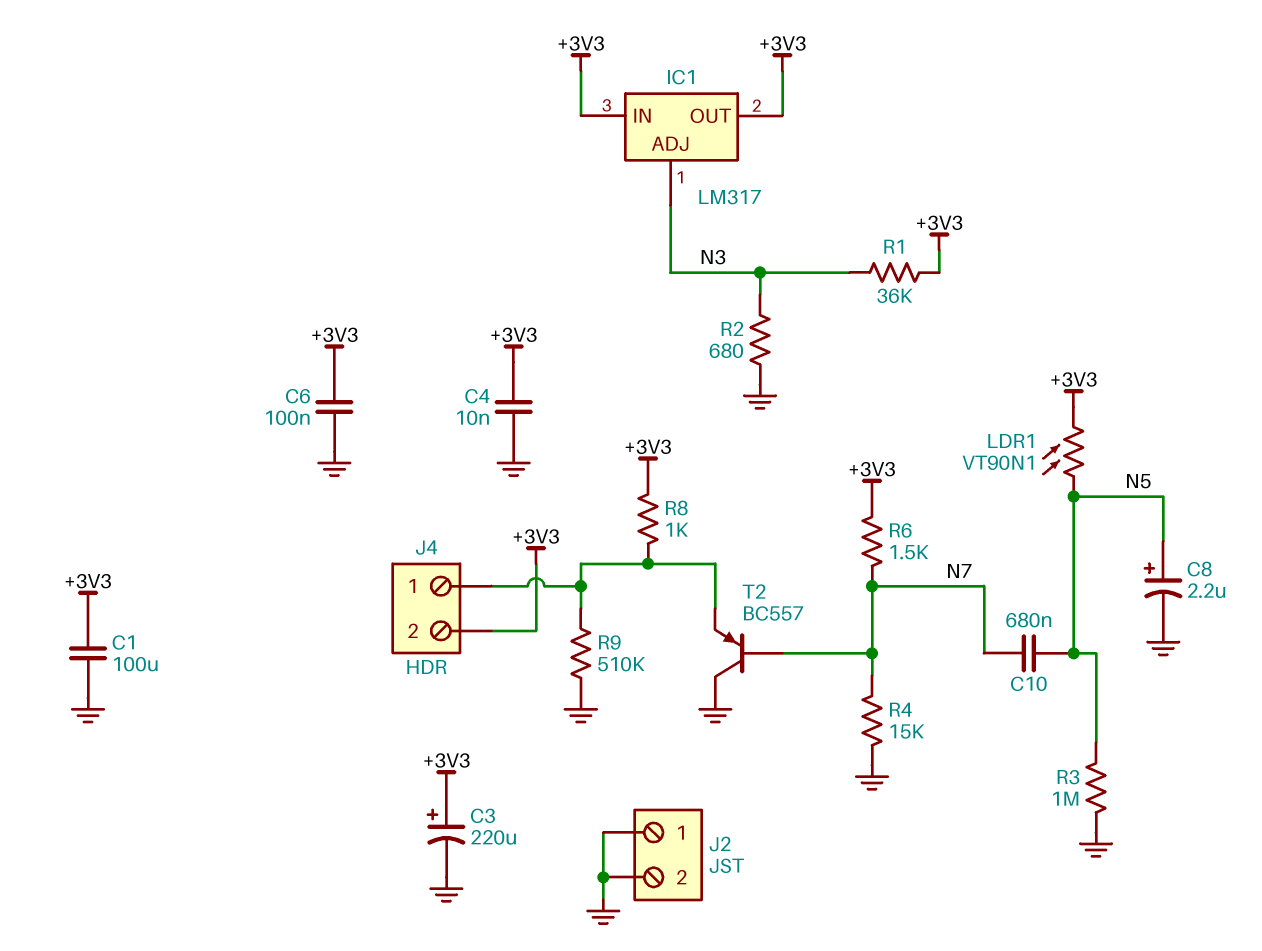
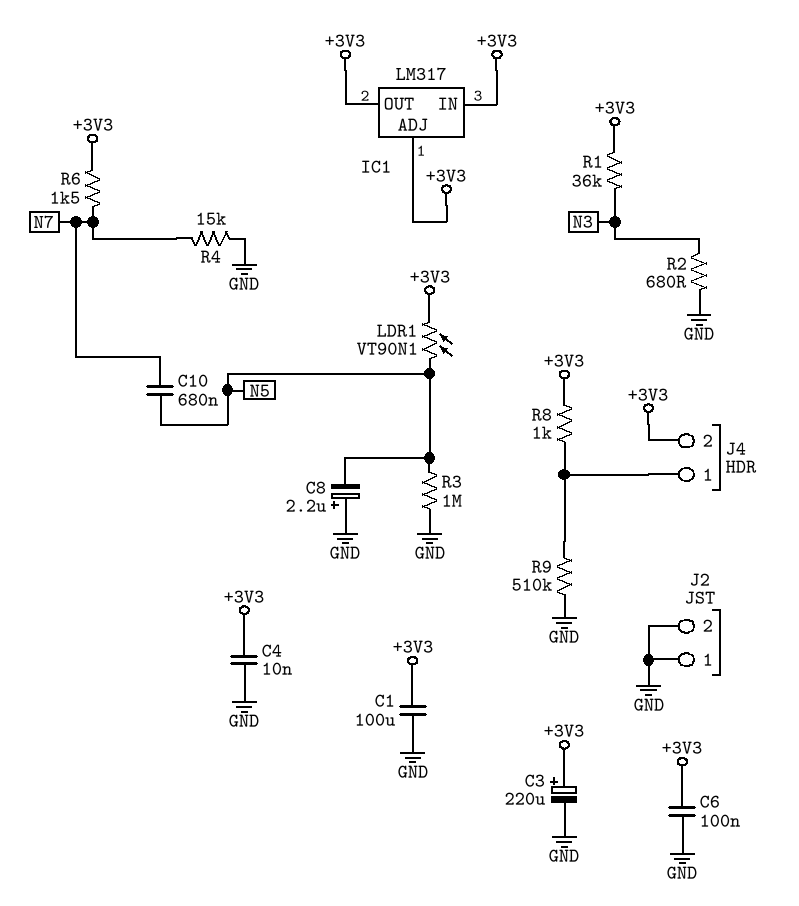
C8: 2.2uF (plus N5, minus GND) -> 2.2uF (plus GND, minus N5)
IC1 pin ADJ: N3 -> +3V3
T2: PNP BC557 (B N7, C GND, E J4/1) -> none

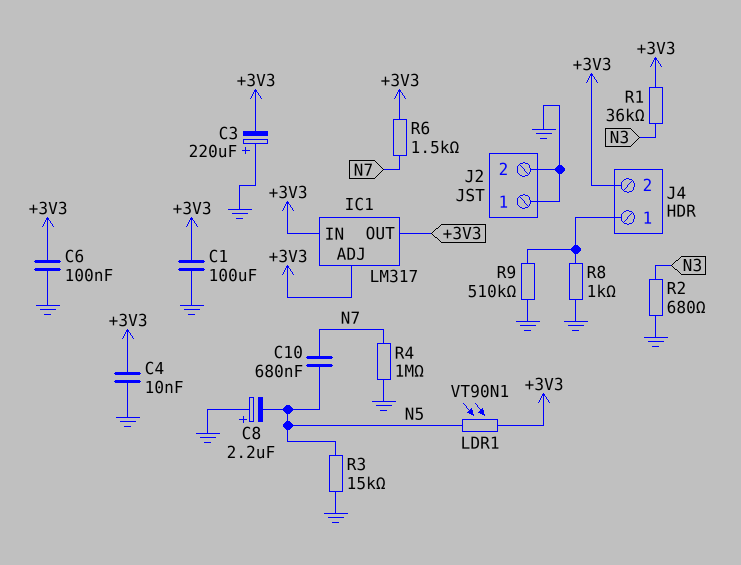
C3: 220uF (plus +3V3, minus GND) -> 220uF (plus GND, minus +3V3)
R3: 1M (GND, N5) -> 15k (GND, N5)
R4: 15k (GND, N7) -> 1M (GND, N7)
R8: 1k (+3V3, J4/1) -> 1k (GND, J4/1)

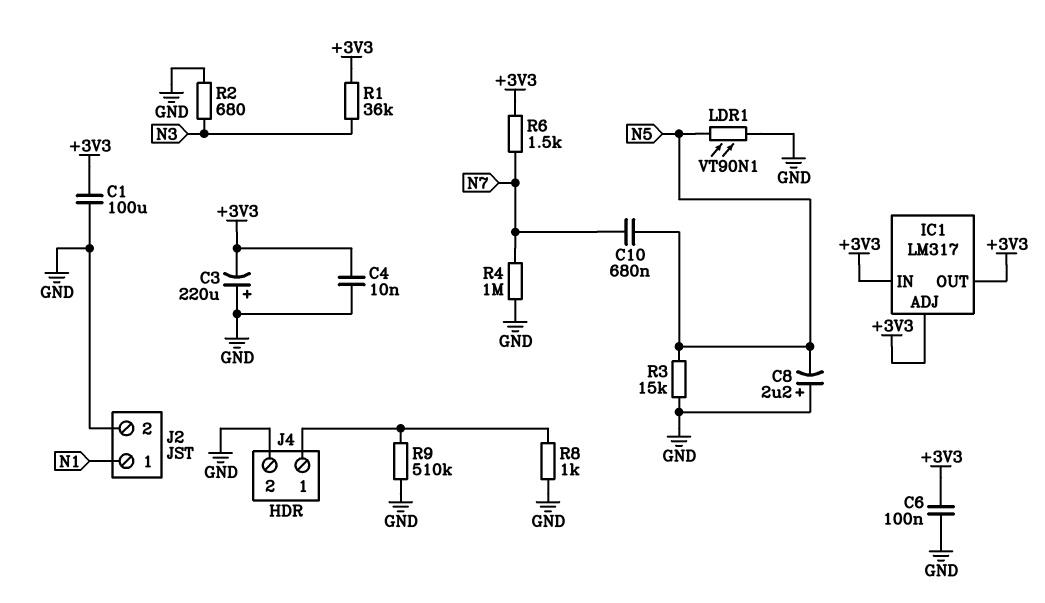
J2 pin 1: GND -> N1
J4 pin 2: +3V3 -> GND
LDR1: VT90N1 (+3V3, N5) -> VT90N1 (GND, N5)

